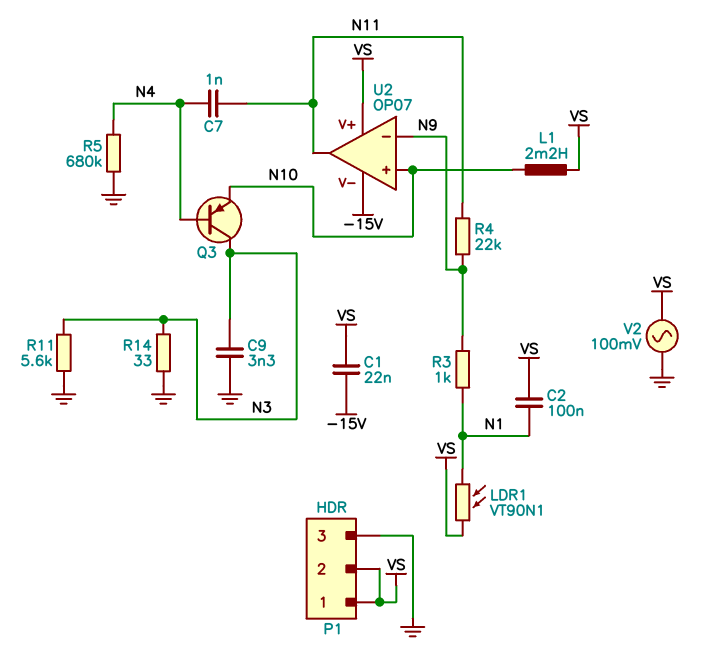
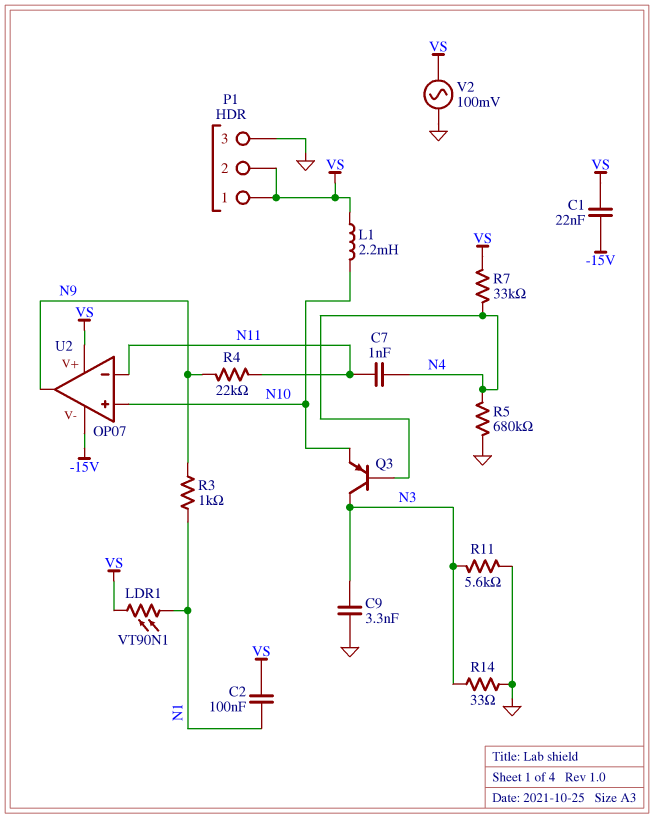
R7: none -> 33k (N4, VS)
U2 pin in-: N9 -> N11
U2 pin out: N11 -> N9

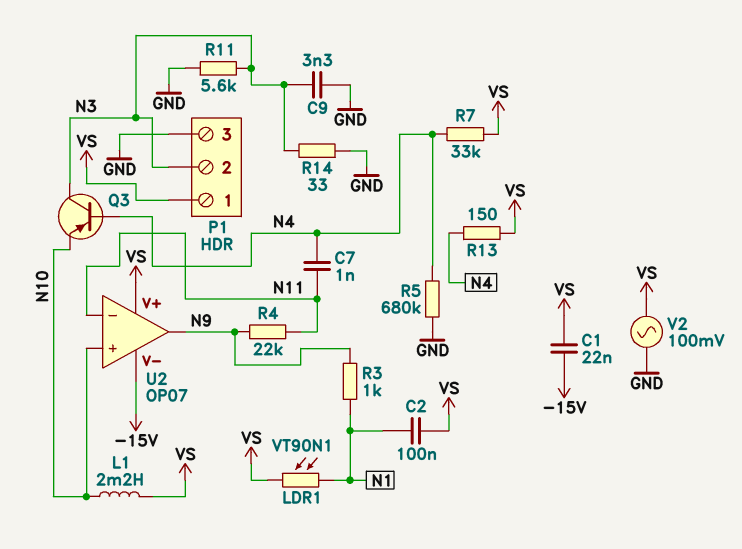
P1 pin 2: VS -> N3
R13: none -> 150 (N4, VS)

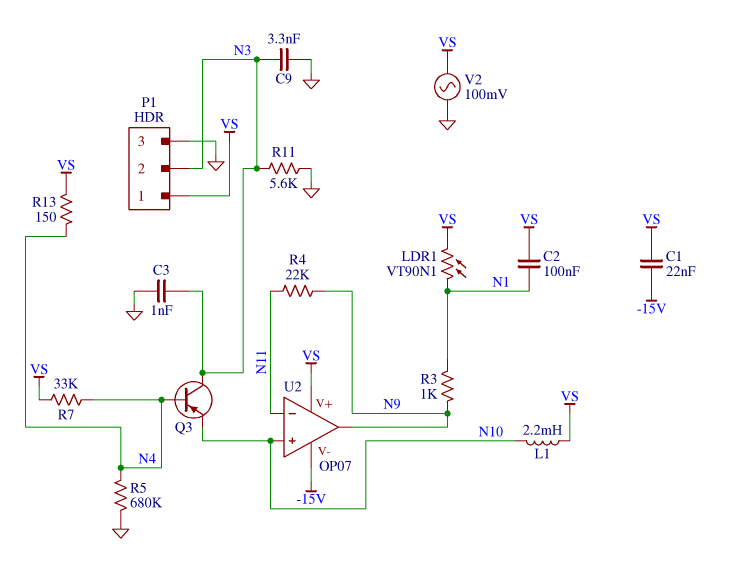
C3: none -> 1nF (GND, N3)
C7: 1nF (N4, N11) -> none
R14: 33 (GND, N3) -> none

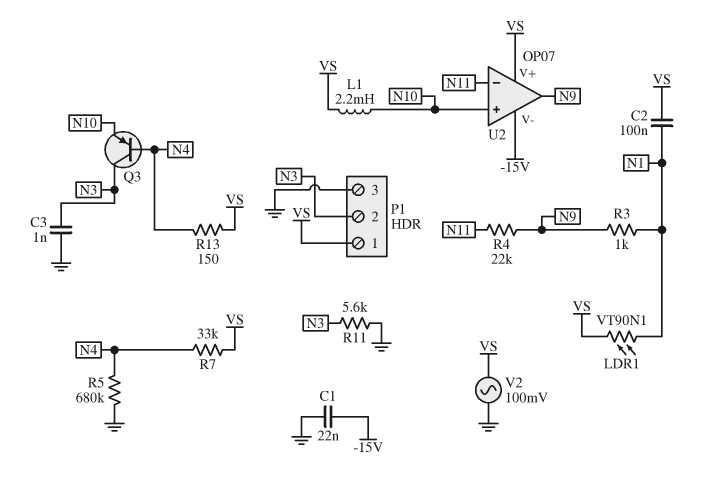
C1: 22nF (-15V, VS) -> 22nF (-15V, GND)
C9: 3.3nF (GND, N3) -> none

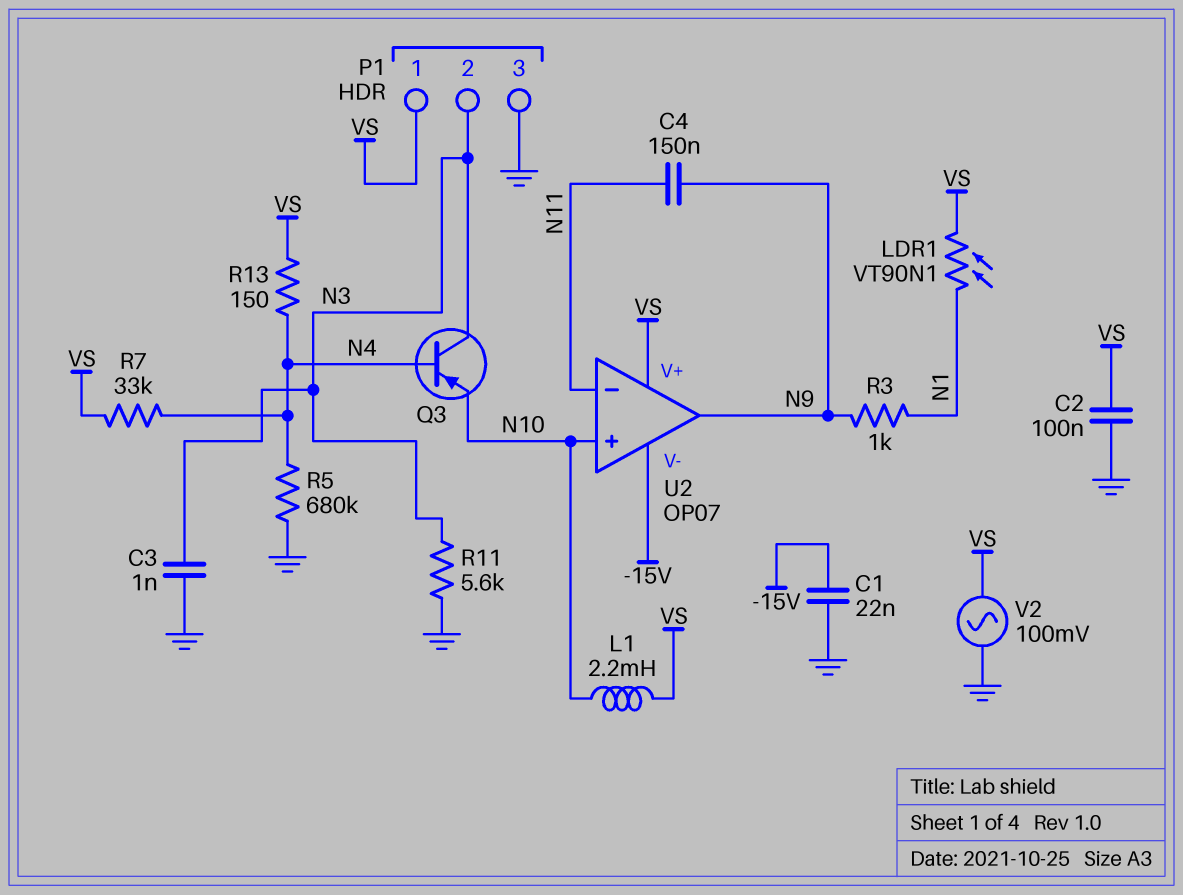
C2: 100nF (N1, VS) -> 100nF (GND, VS)
C4: none -> 150nF (N9, N11)
R4: 22k (N9, N11) -> none

